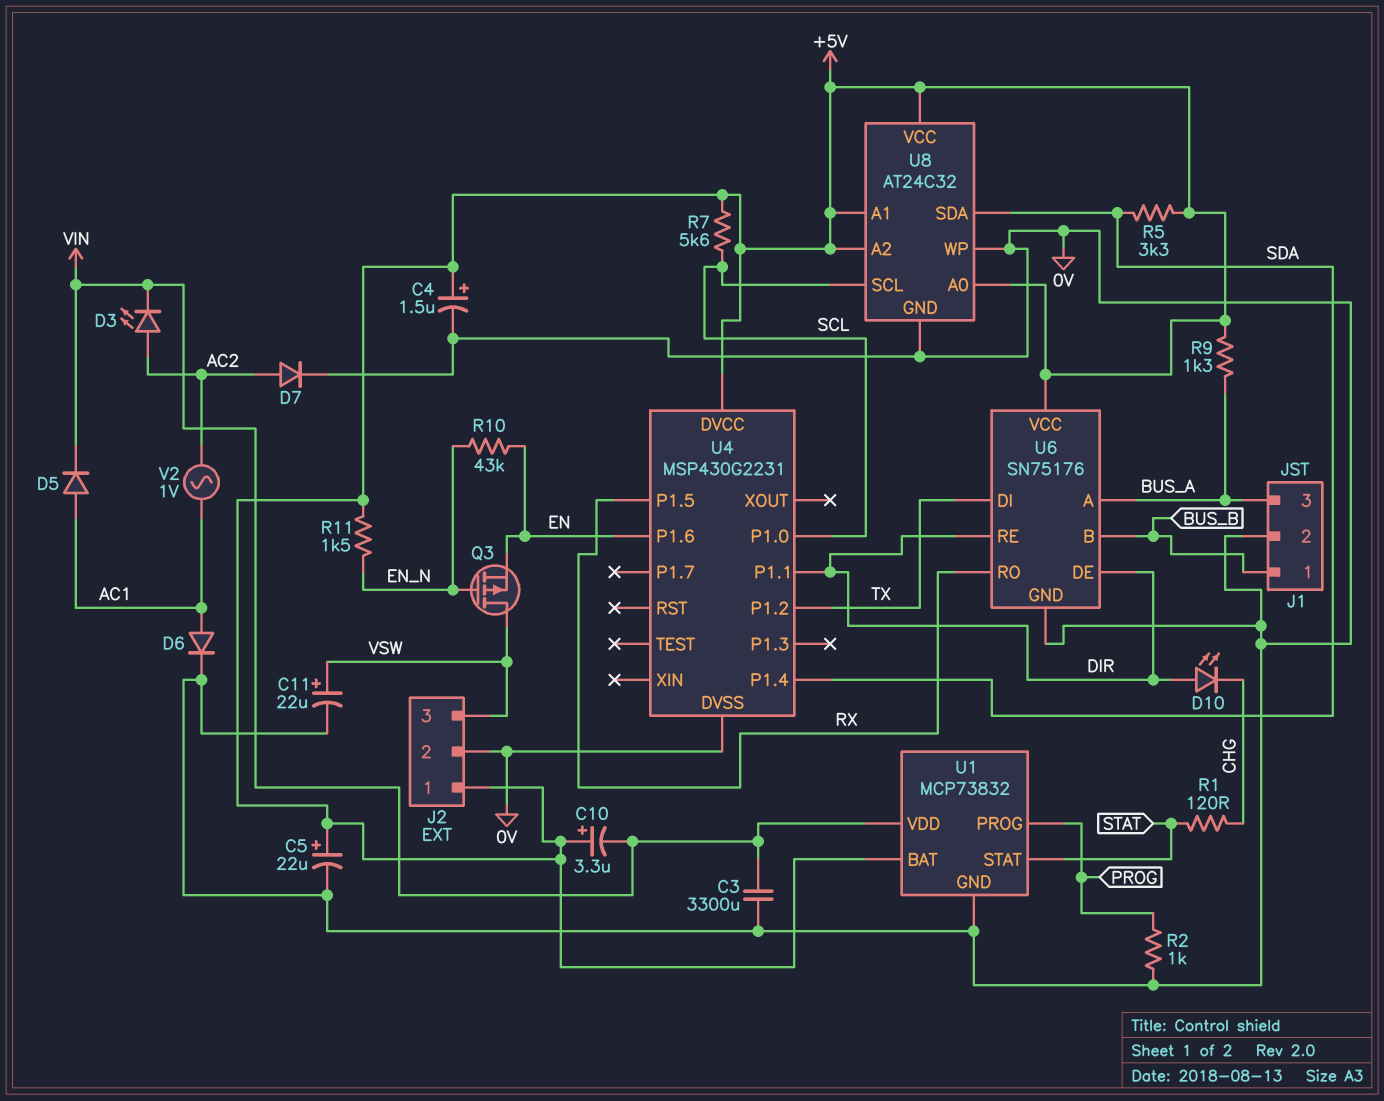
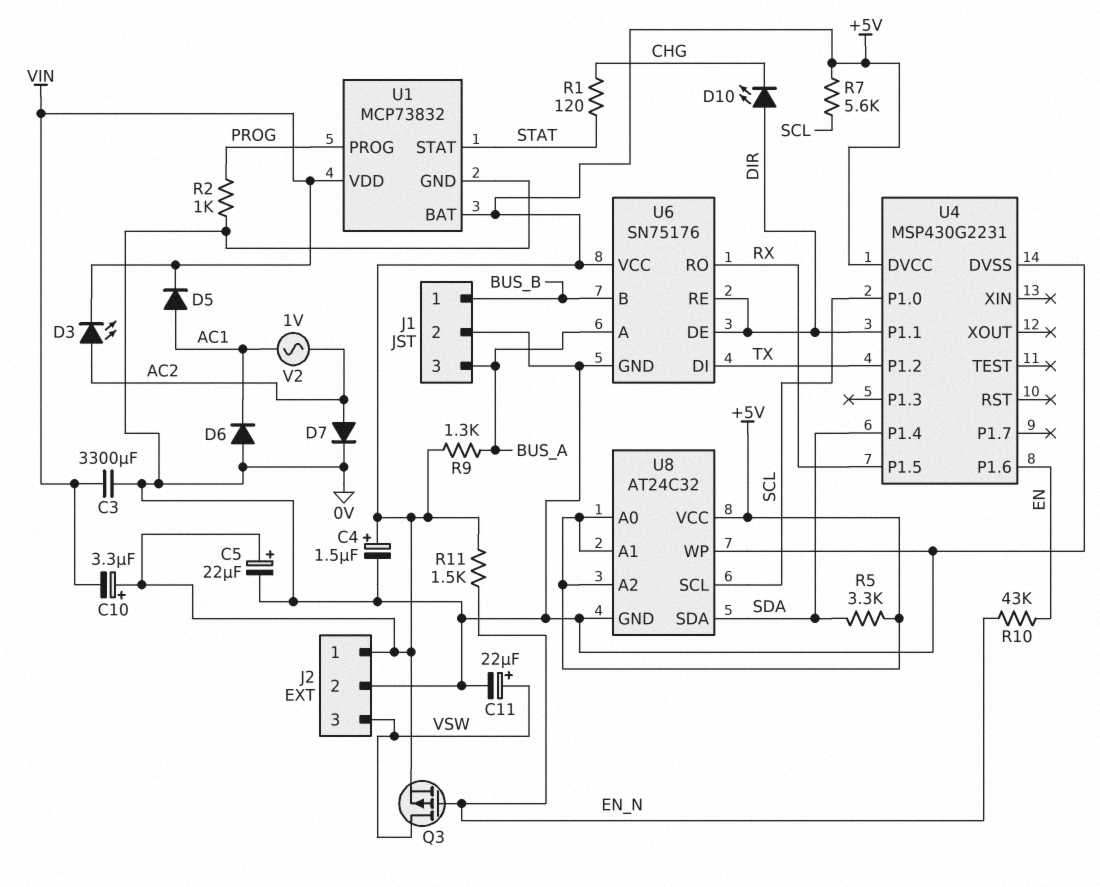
D6: diode (A AC1, K 0V) -> diode (A 0V, K AC1)
Q3: PMOS (G EN_N, D VSW, S EN) -> PMOS (G EN_N, D VSW, S +5V)

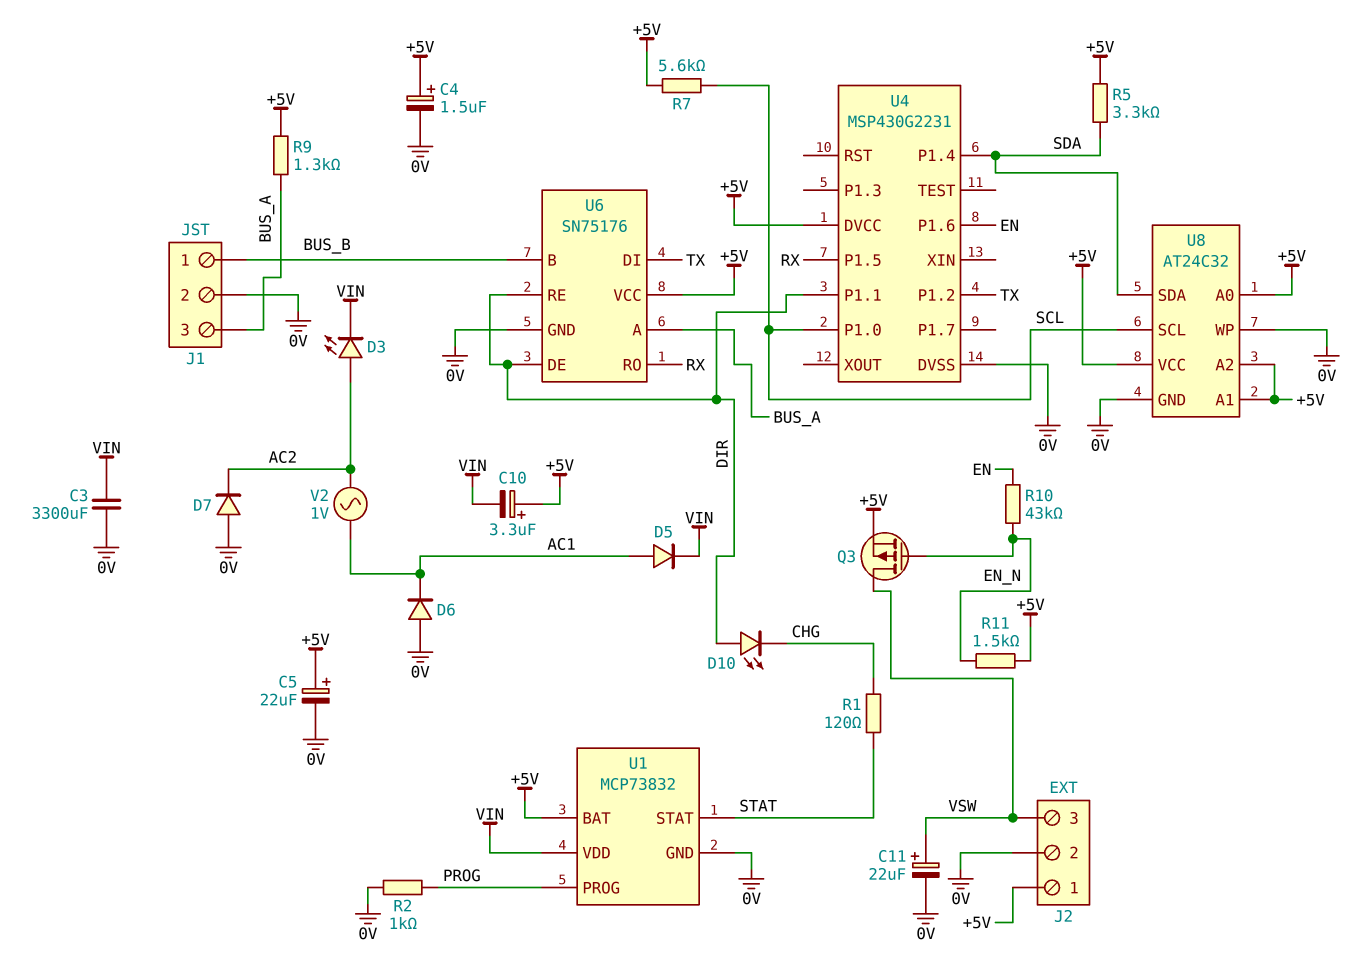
D7: diode (A AC2, K 0V) -> diode (A 0V, K AC2)

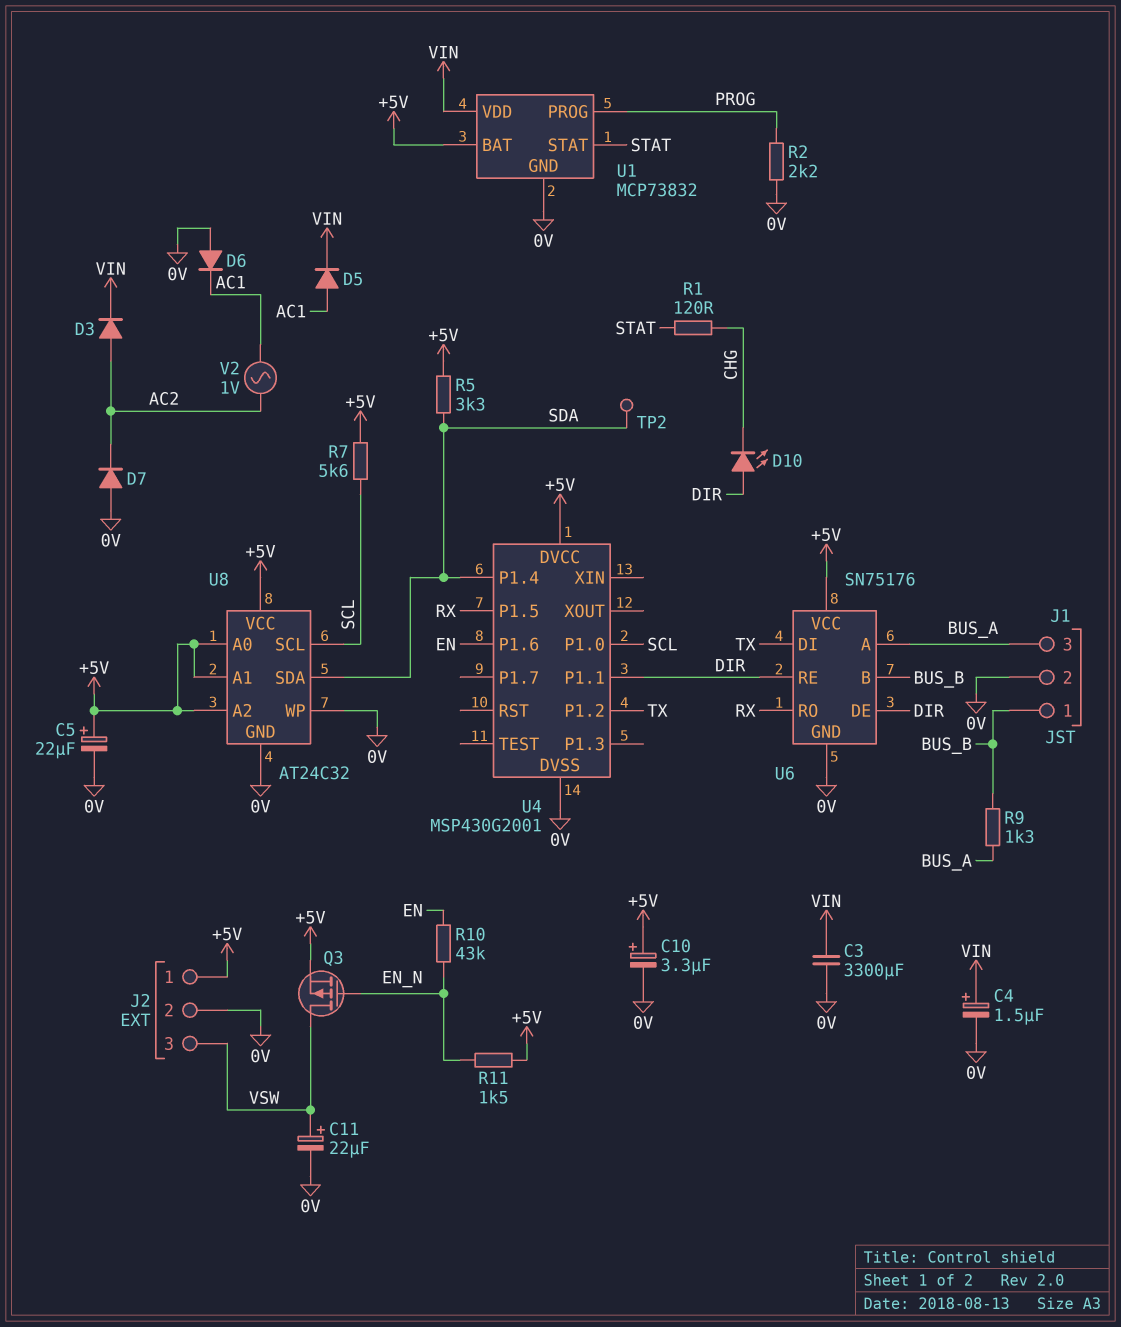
C4: 1.5uF (plus +5V, minus 0V) -> 1.5uF (plus VIN, minus 0V)
C10: 3.3uF (plus +5V, minus VIN) -> 3.3uF (plus +5V, minus 0V)
D3: LED (A AC2, K VIN) -> diode (A AC2, K VIN)
R2: 1k (0V, PROG) -> 2.2k (0V, PROG)
R9: 1.3k (+5V, BUS_A) -> 1.3k (BUS_A, BUS_B)
TP2: none -> test point (SDA)
U4: MSP430G2231 -> MSP430G2001

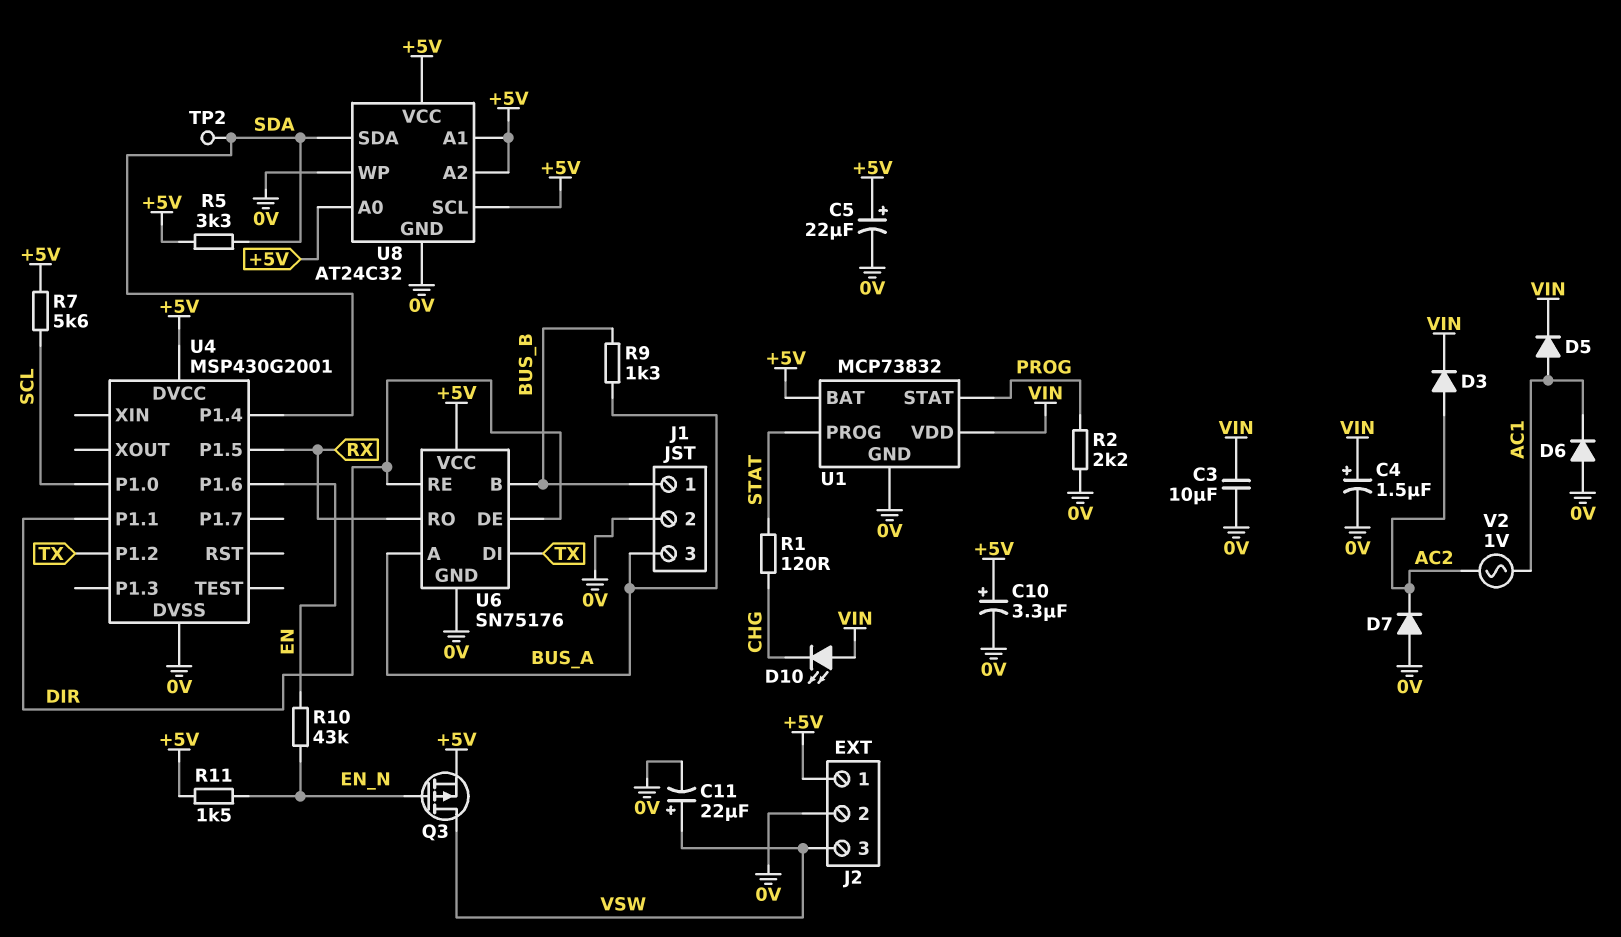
C3: 3300uF (0V, VIN) -> 10uF (0V, VIN)
D10: LED (A DIR, K CHG) -> LED (A VIN, K CHG)
U1 pin PROG: PROG -> STAT
U1 pin STAT: STAT -> PROG
U8 pin SCL: SCL -> +5V

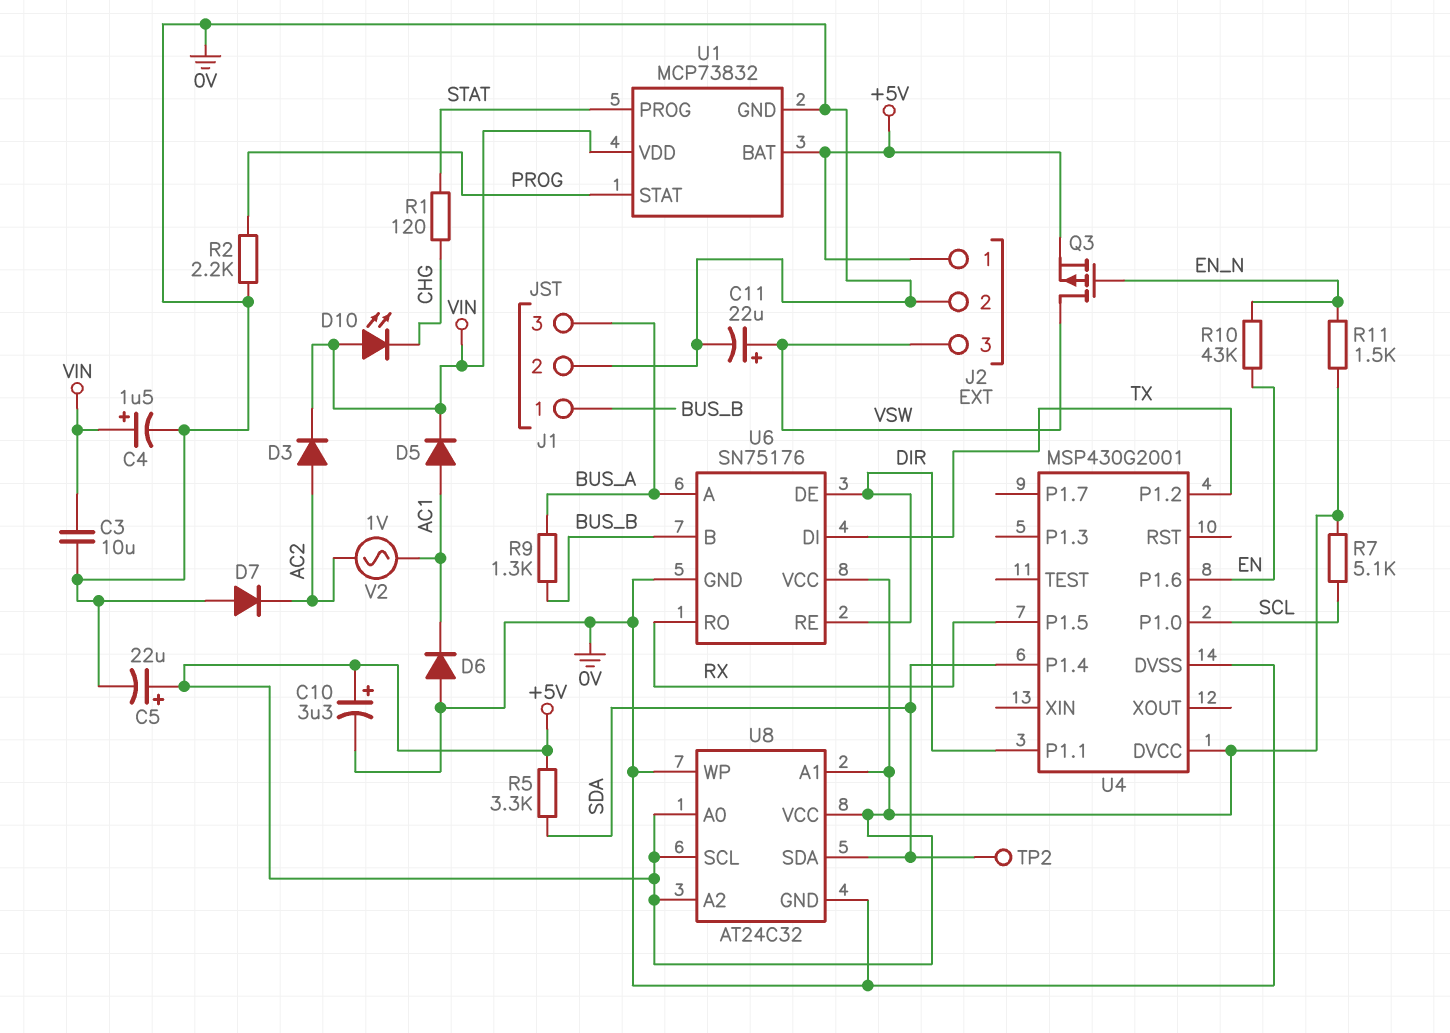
R7: 5.6k (+5V, SCL) -> 5.1k (+5V, SCL)

